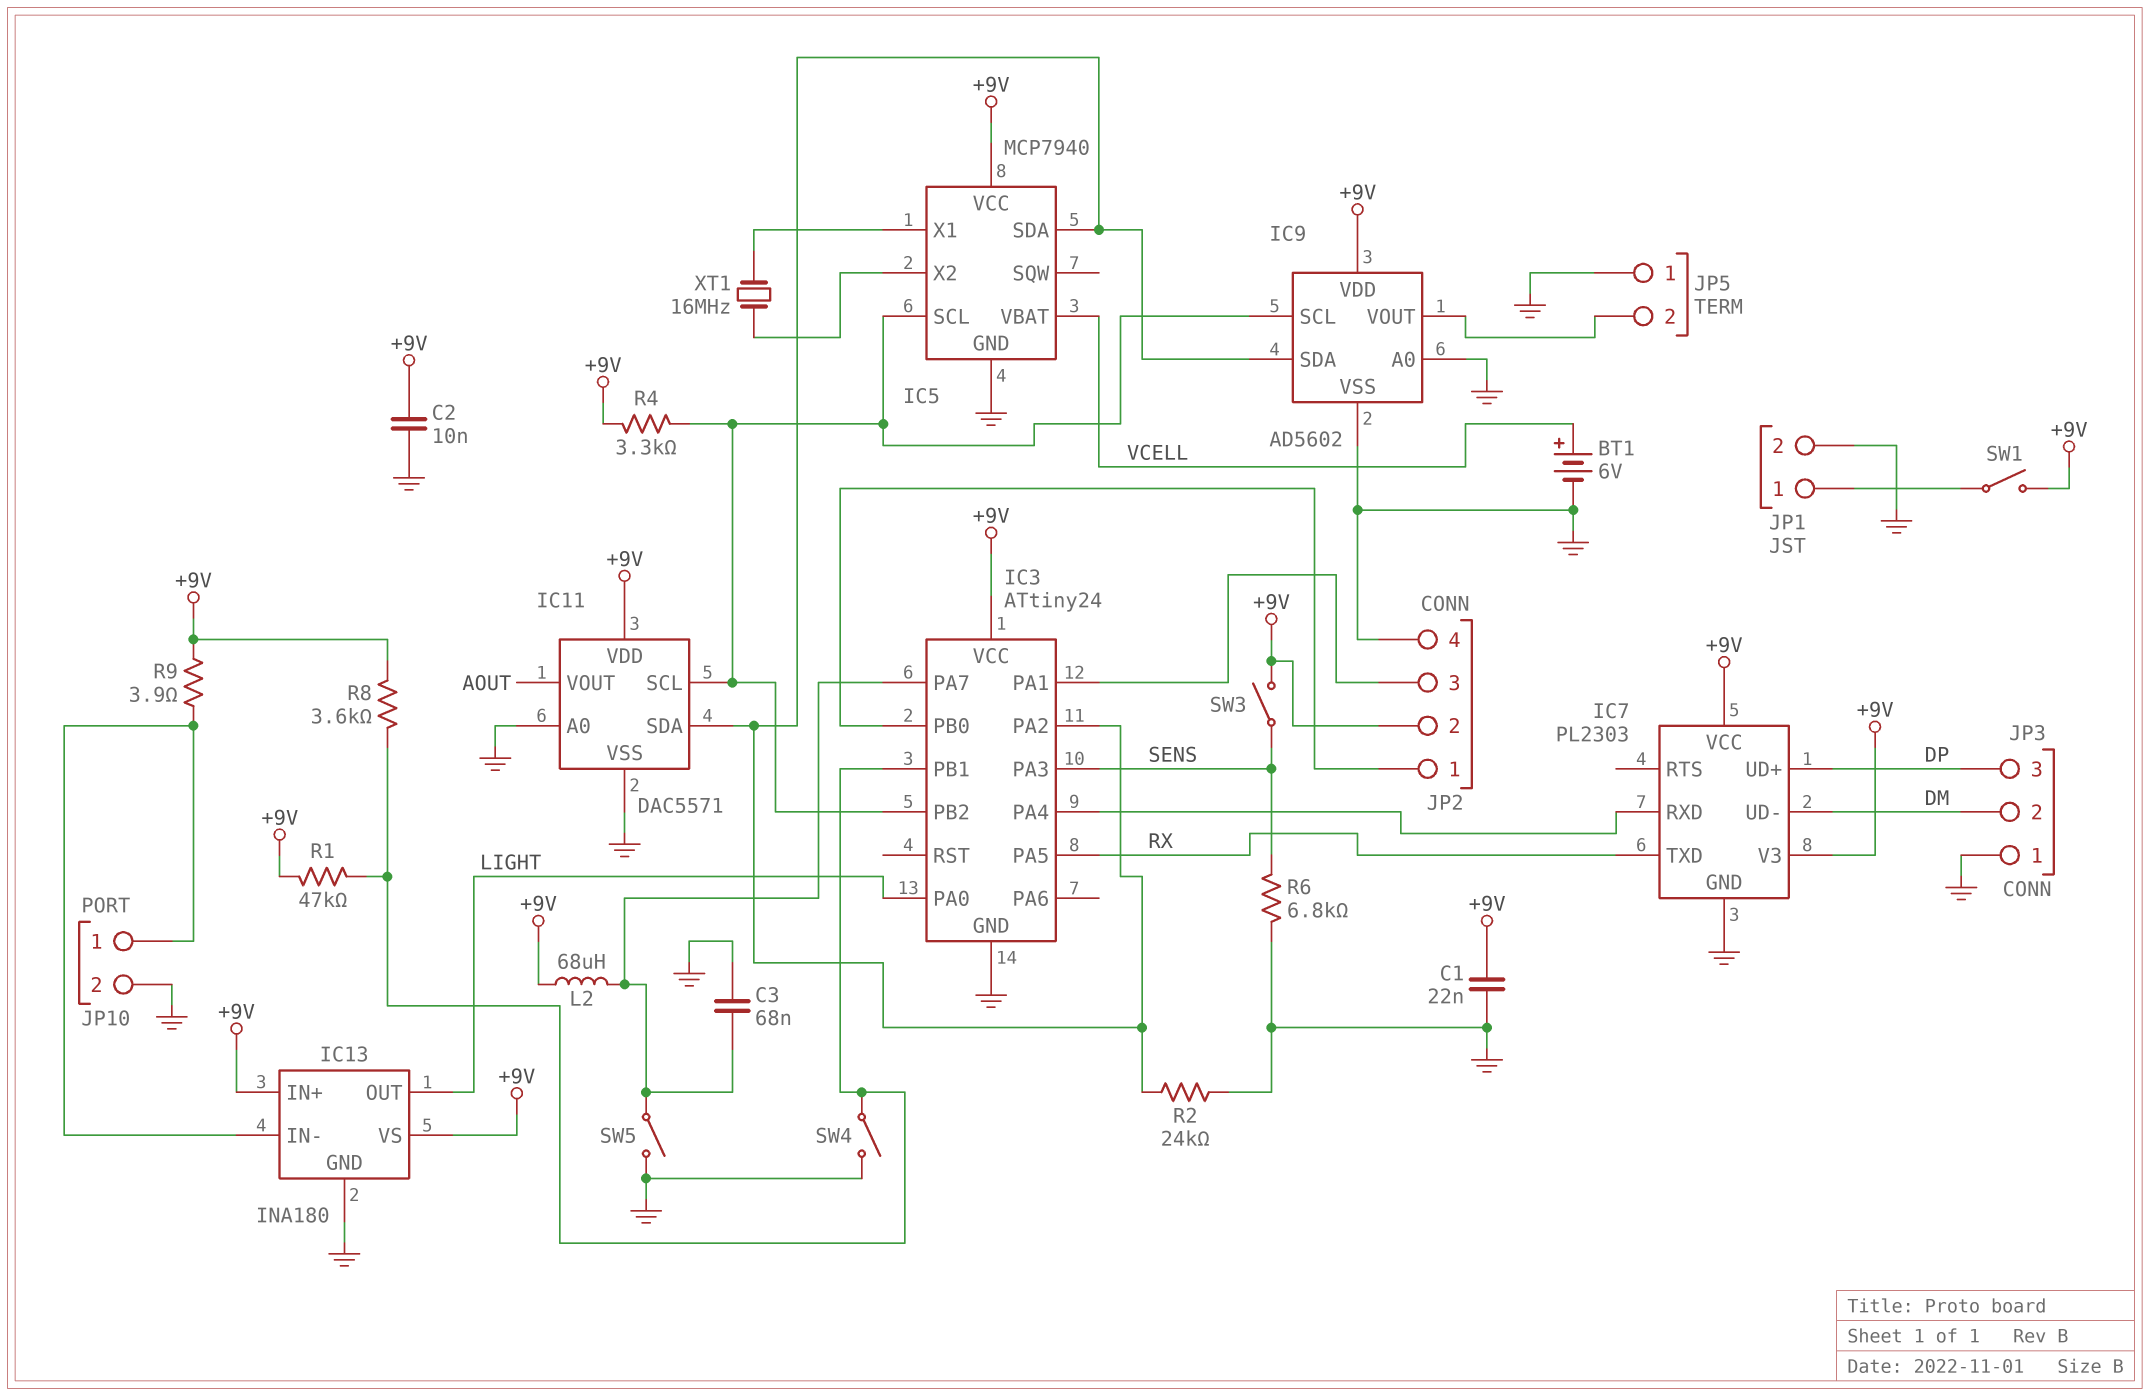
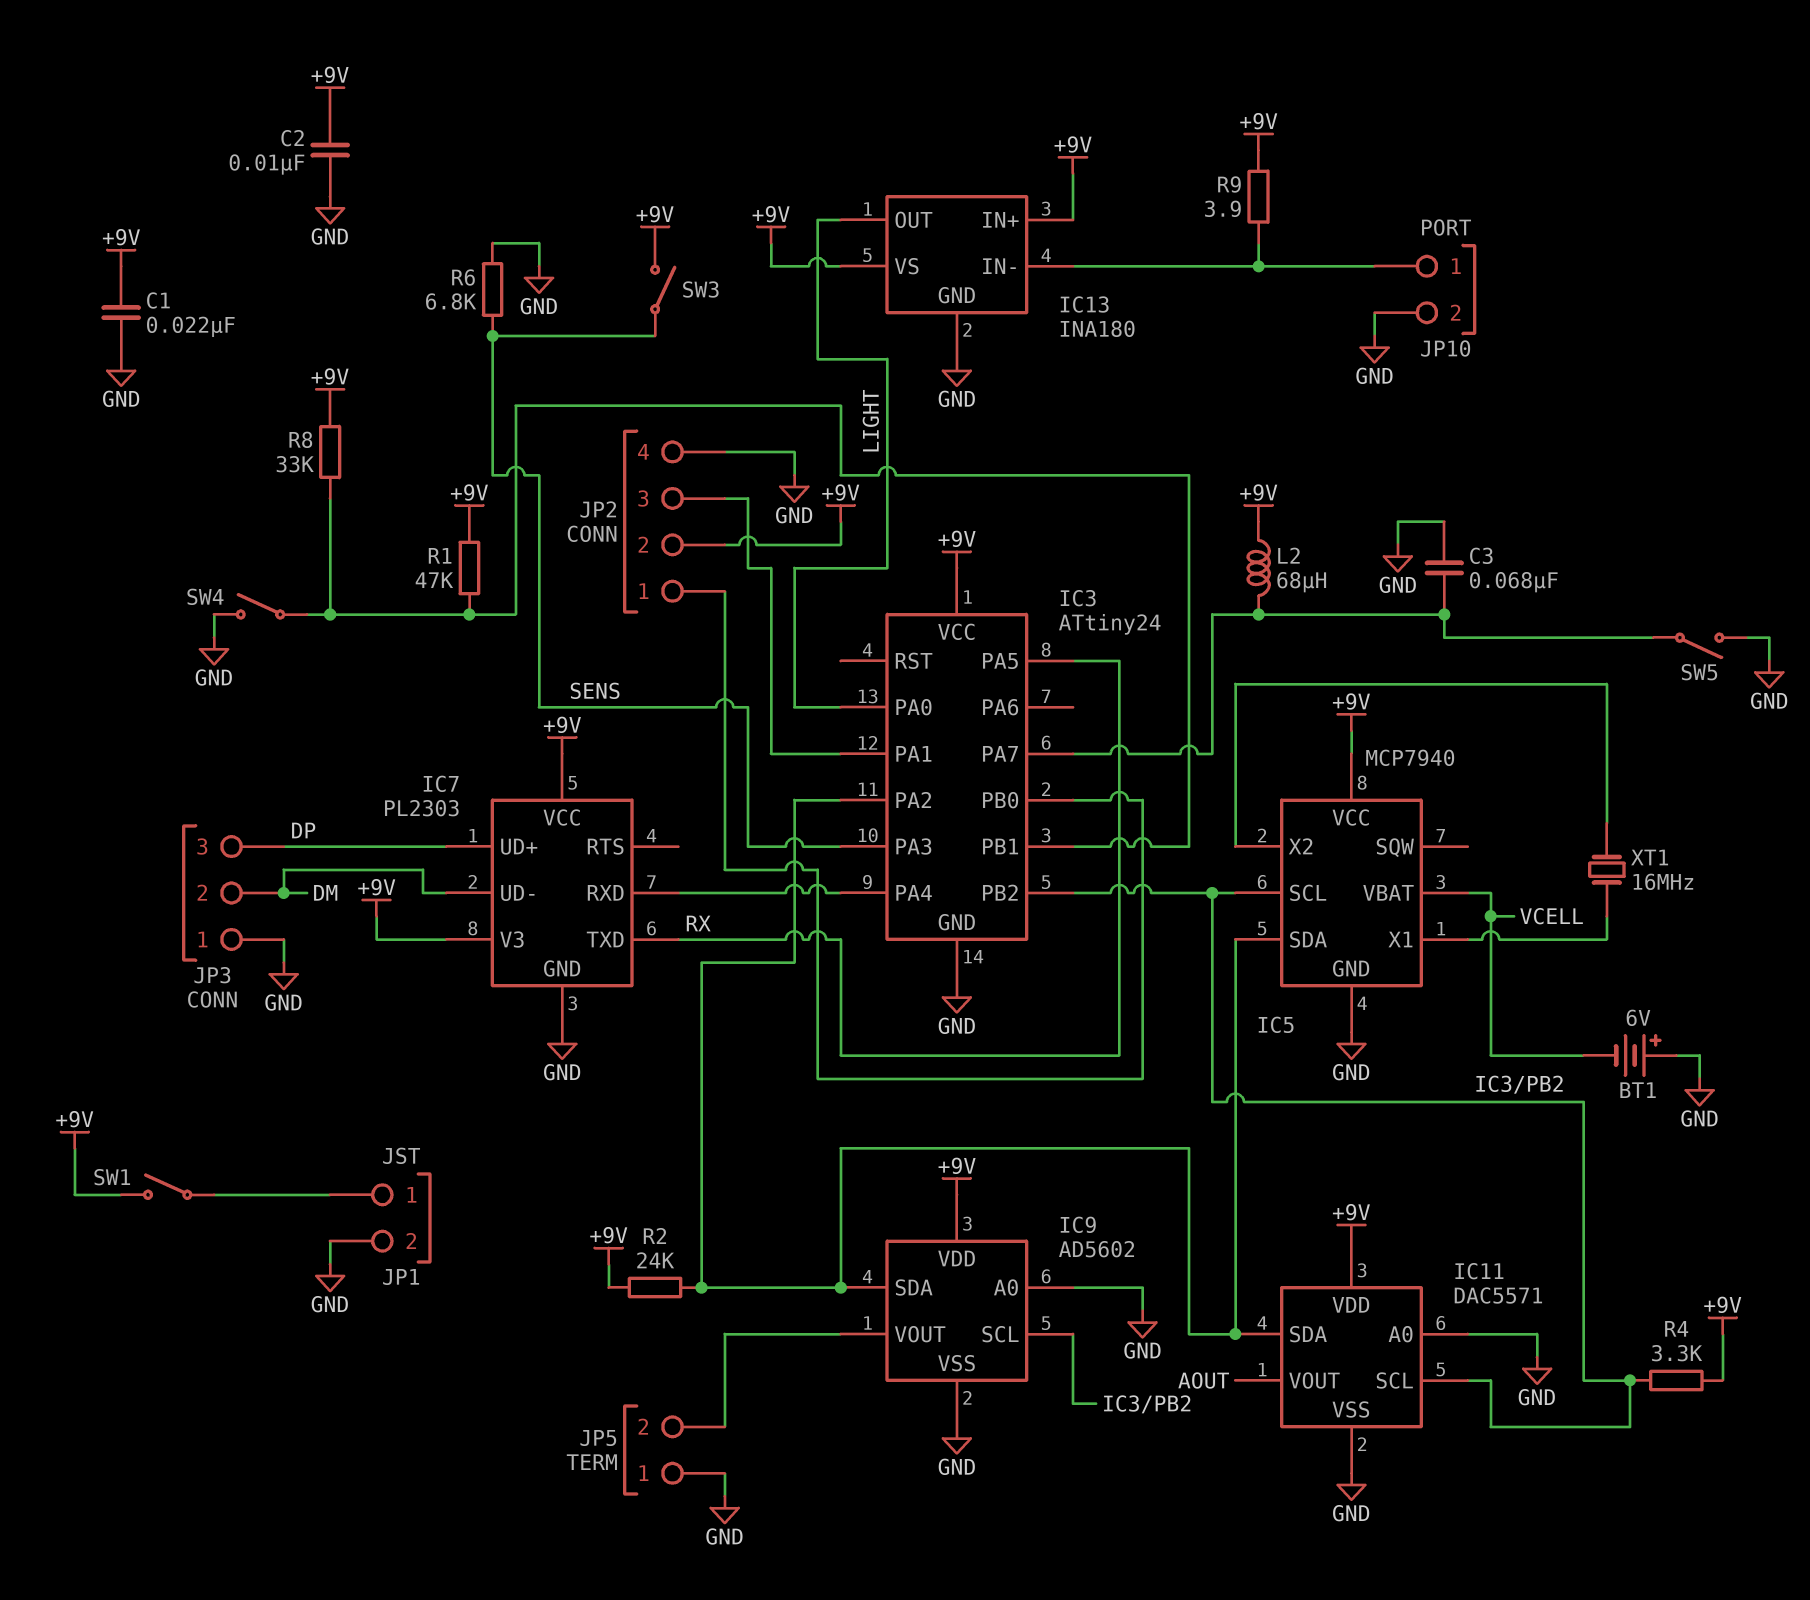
BT1: 6V (plus VCELL, minus GND) -> 6V (plus GND, minus VCELL)
R2: 24k (GND, IC3/PA2) -> 24k (+9V, IC3/PA2)
R8: 3.6k (+9V, IC3/PB1) -> 33k (+9V, IC3/PB1)

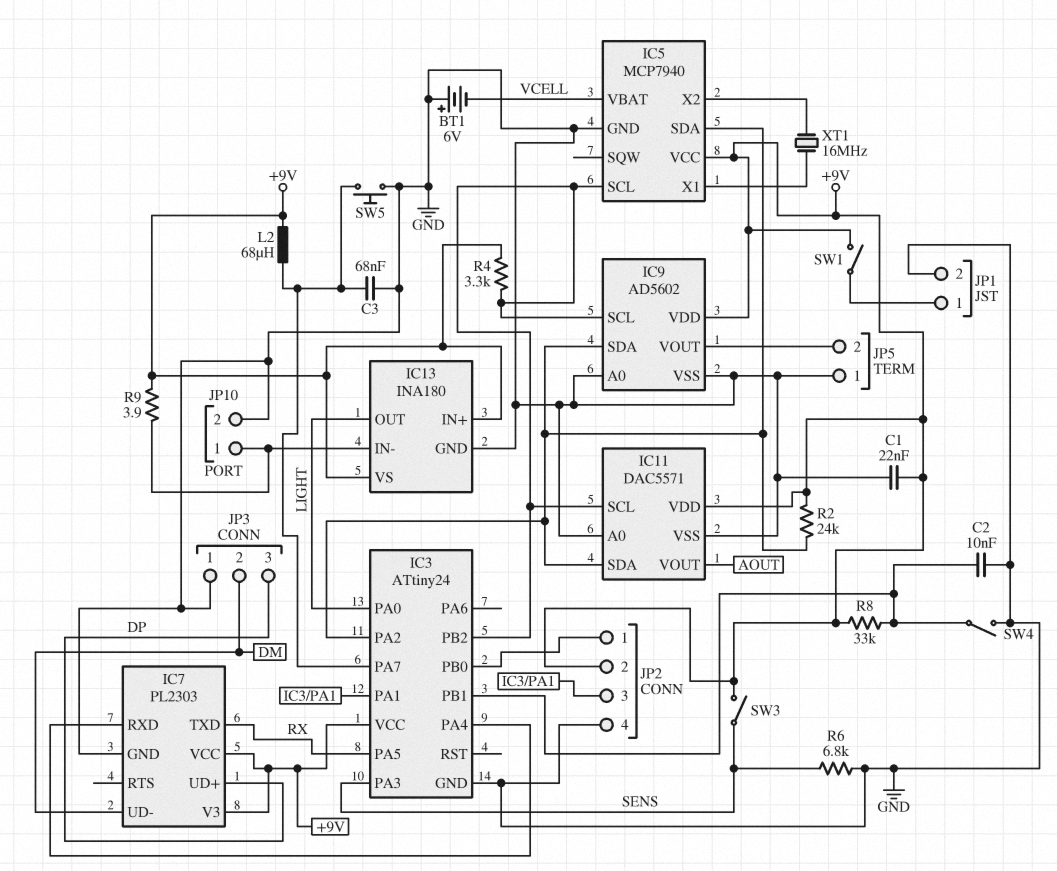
C2: 10nF (+9V, GND) -> 10nF (GND, IC3/PB1)
R1: 47k (+9V, IC3/PB1) -> none
SW5: switch (GND, IC3/PA7) -> button (GND, IC3/PA7)

